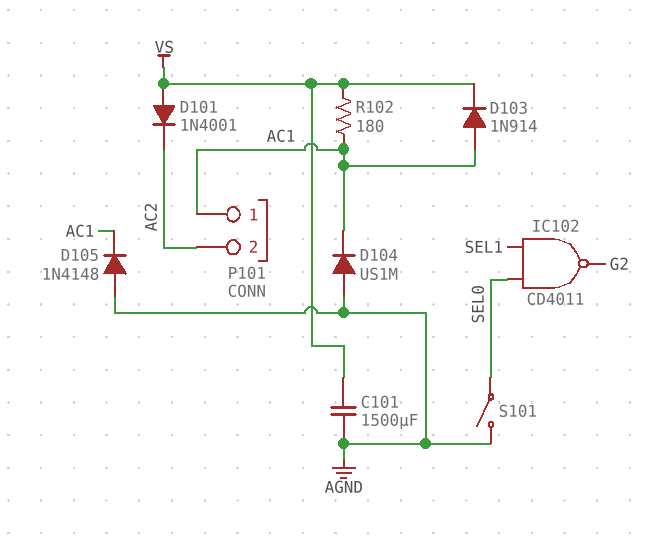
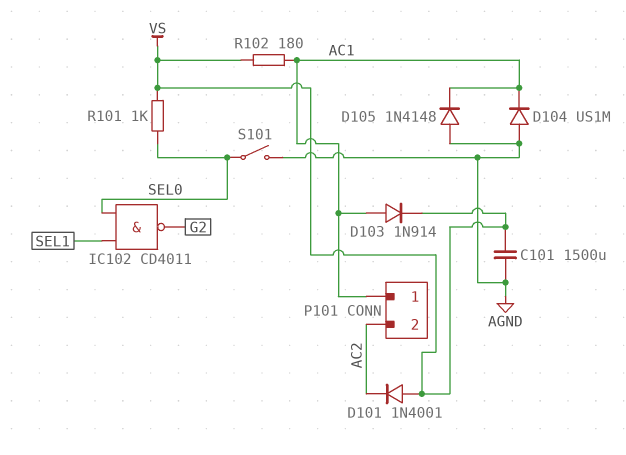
R101: none -> 1k (SEL0, VS)

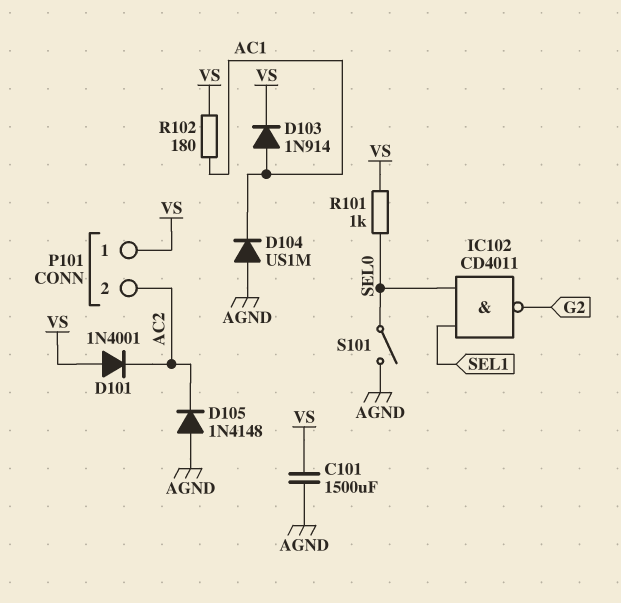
D105: diode 1N4148 (A AGND, K AC1) -> diode 1N4148 (A AGND, K AC2)
P101 pin 1: AC1 -> VS

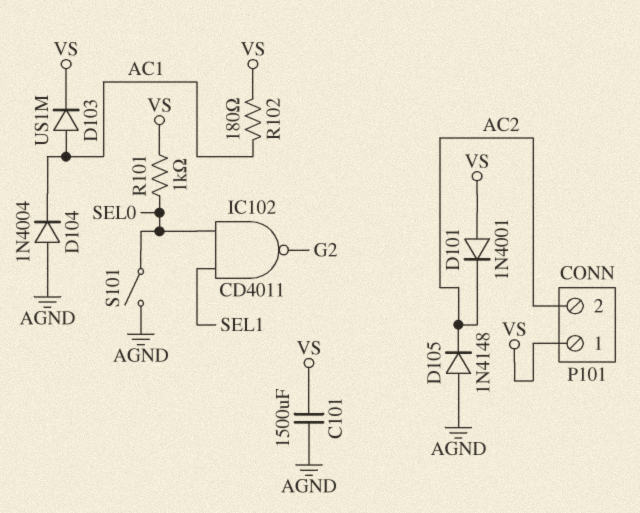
D103: diode 1N914 (A AC1, K VS) -> diode US1M (A AC1, K VS)
D104: diode US1M (A AGND, K AC1) -> diode 1N4004 (A AGND, K AC1)

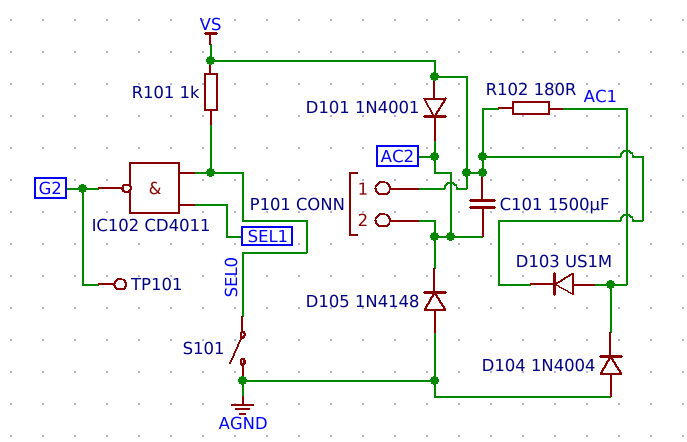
C101: 1500uF (AGND, VS) -> 1500uF (AC2, VS)
TP101: none -> test point (G2)

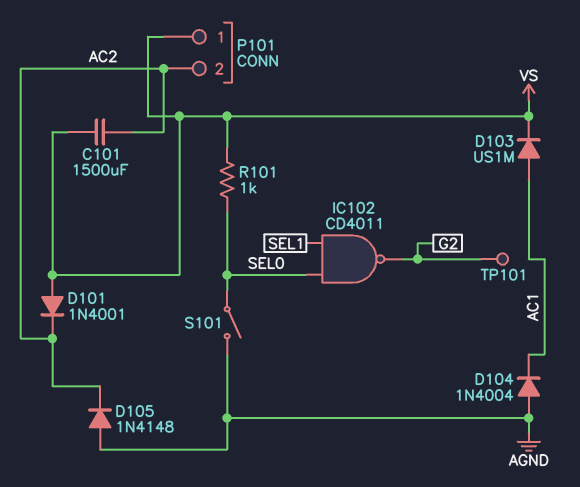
R102: 180 (AC1, VS) -> none

